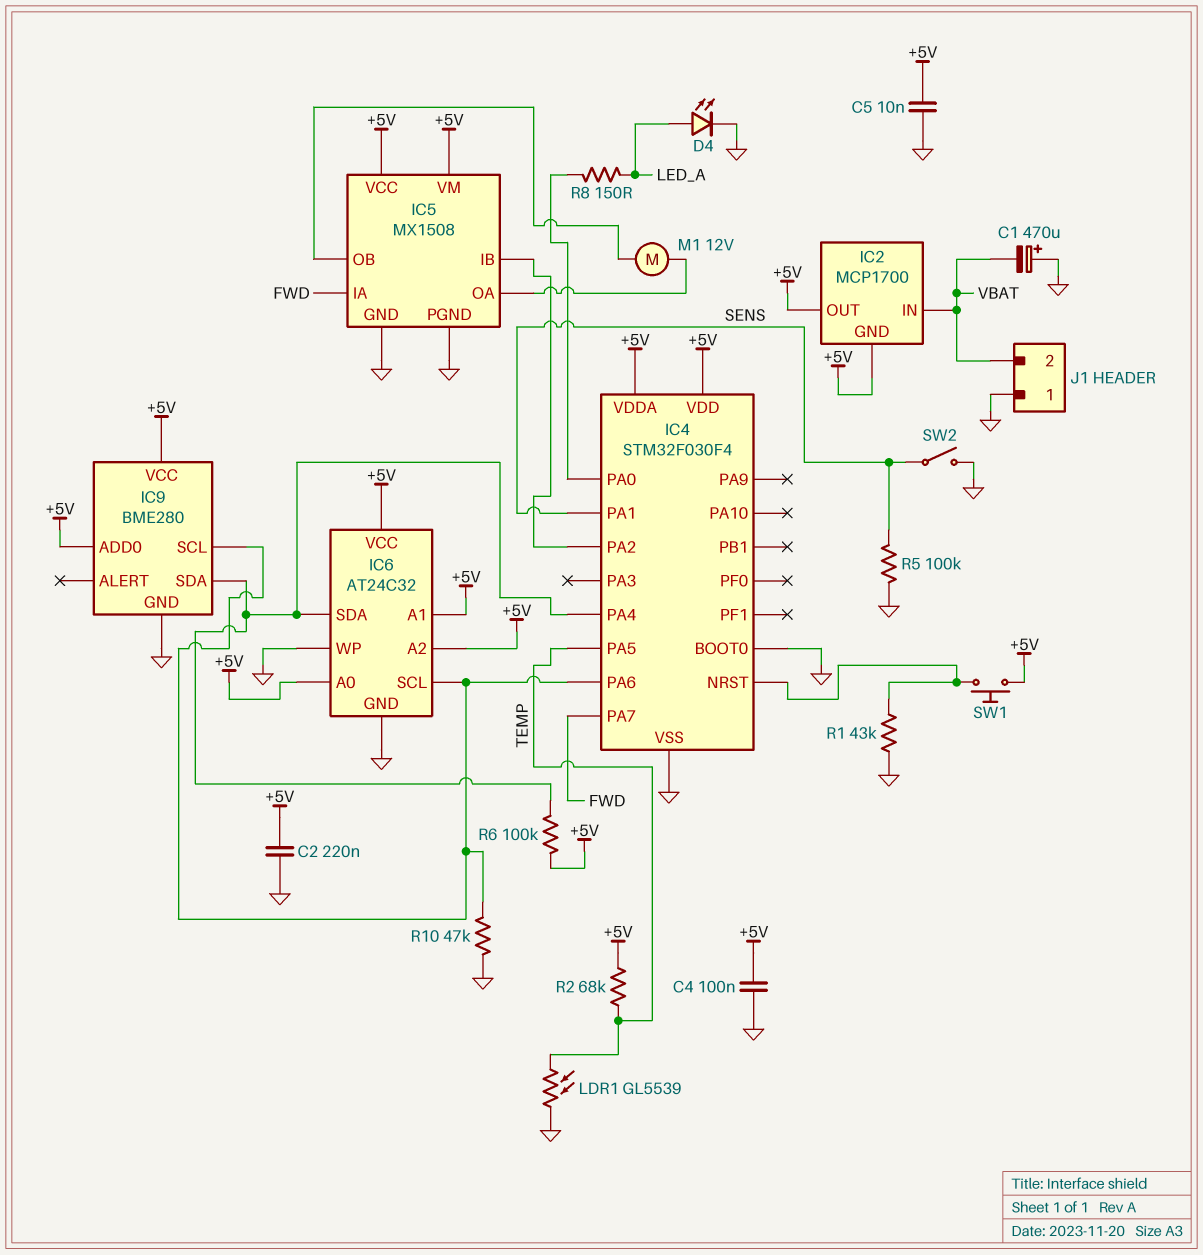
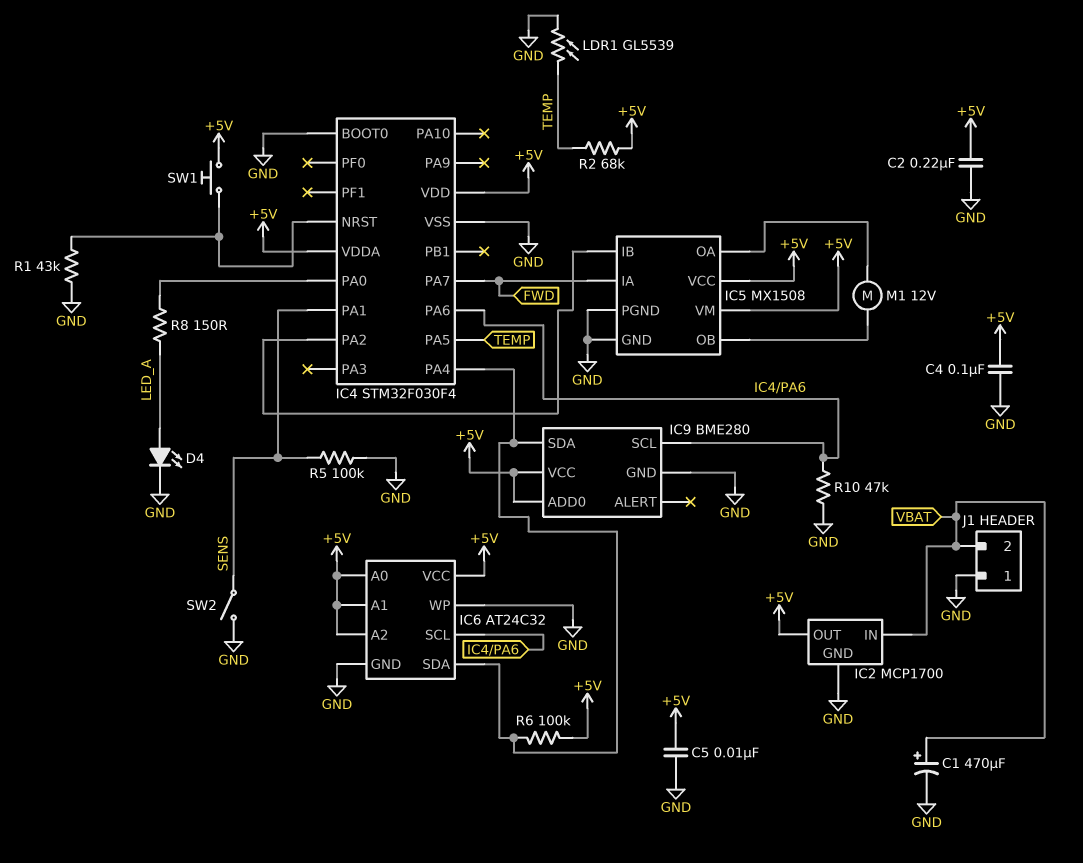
C1: 470uF (plus GND, minus VBAT) -> 470uF (plus VBAT, minus GND)
IC2 pin GND: +5V -> GND

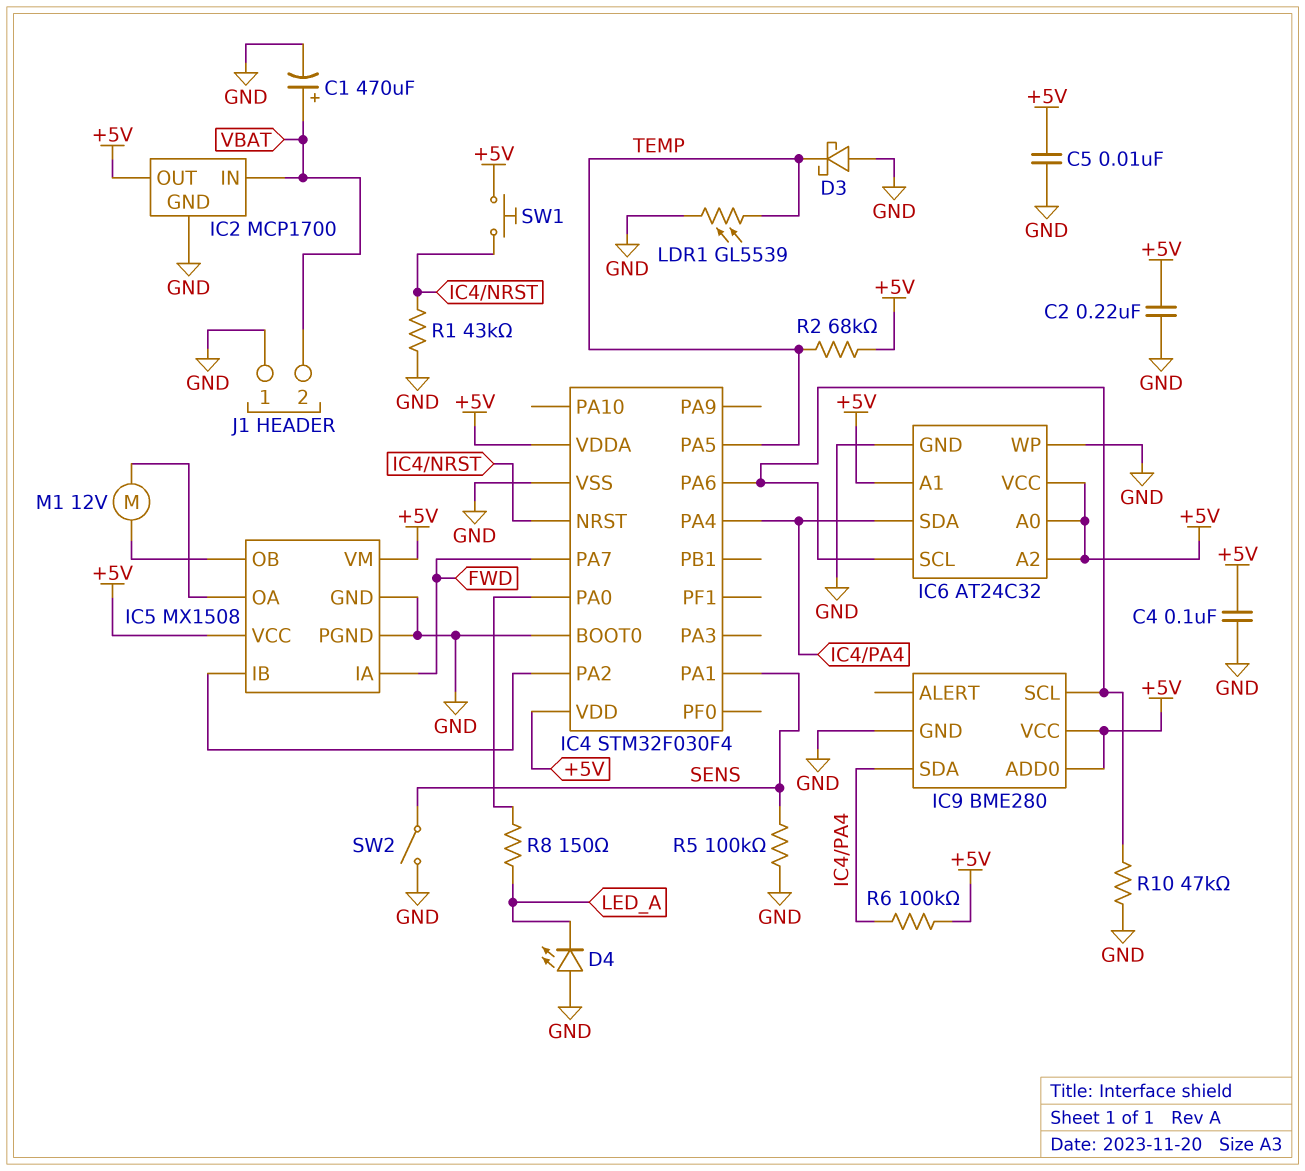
D3: none -> schottky (A GND, K TEMP)
D4: LED (A LED_A, K GND) -> LED (A GND, K LED_A)

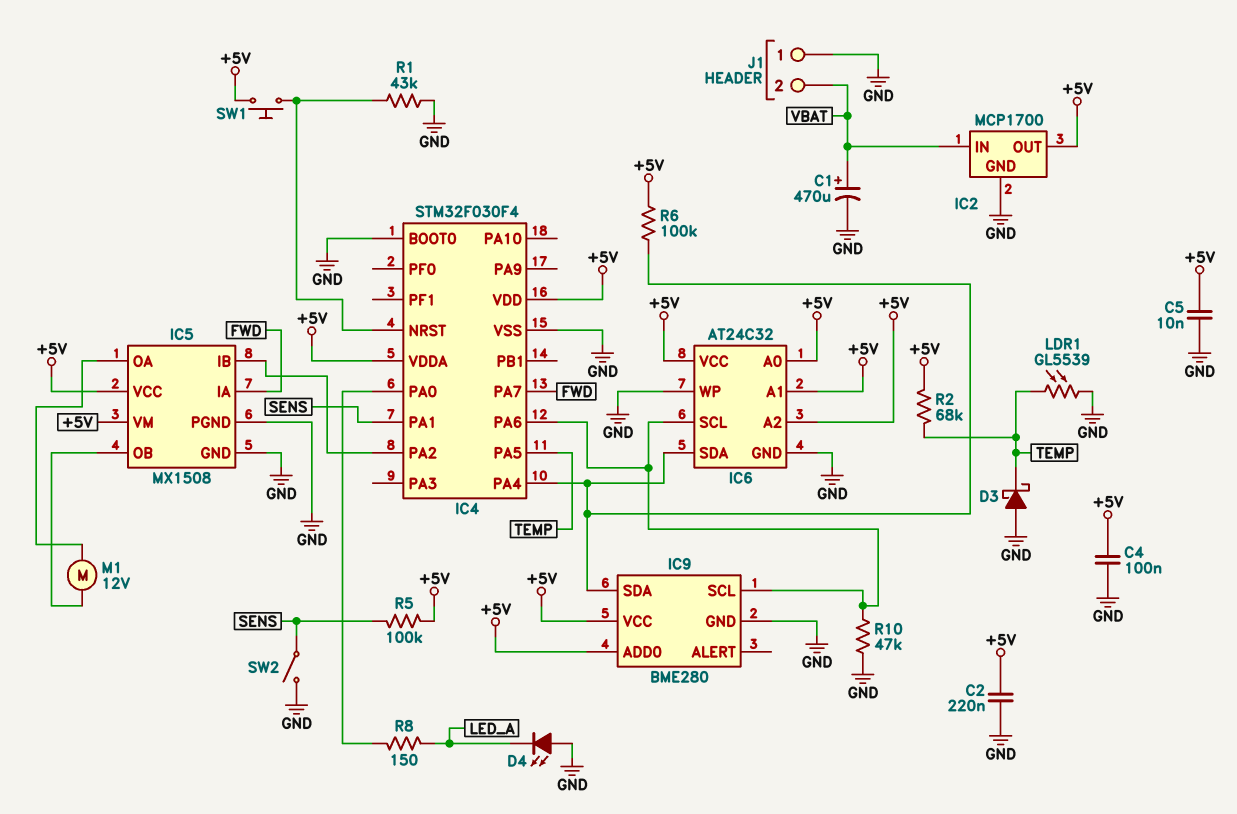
R5: 100k (GND, SENS) -> 100k (+5V, SENS)

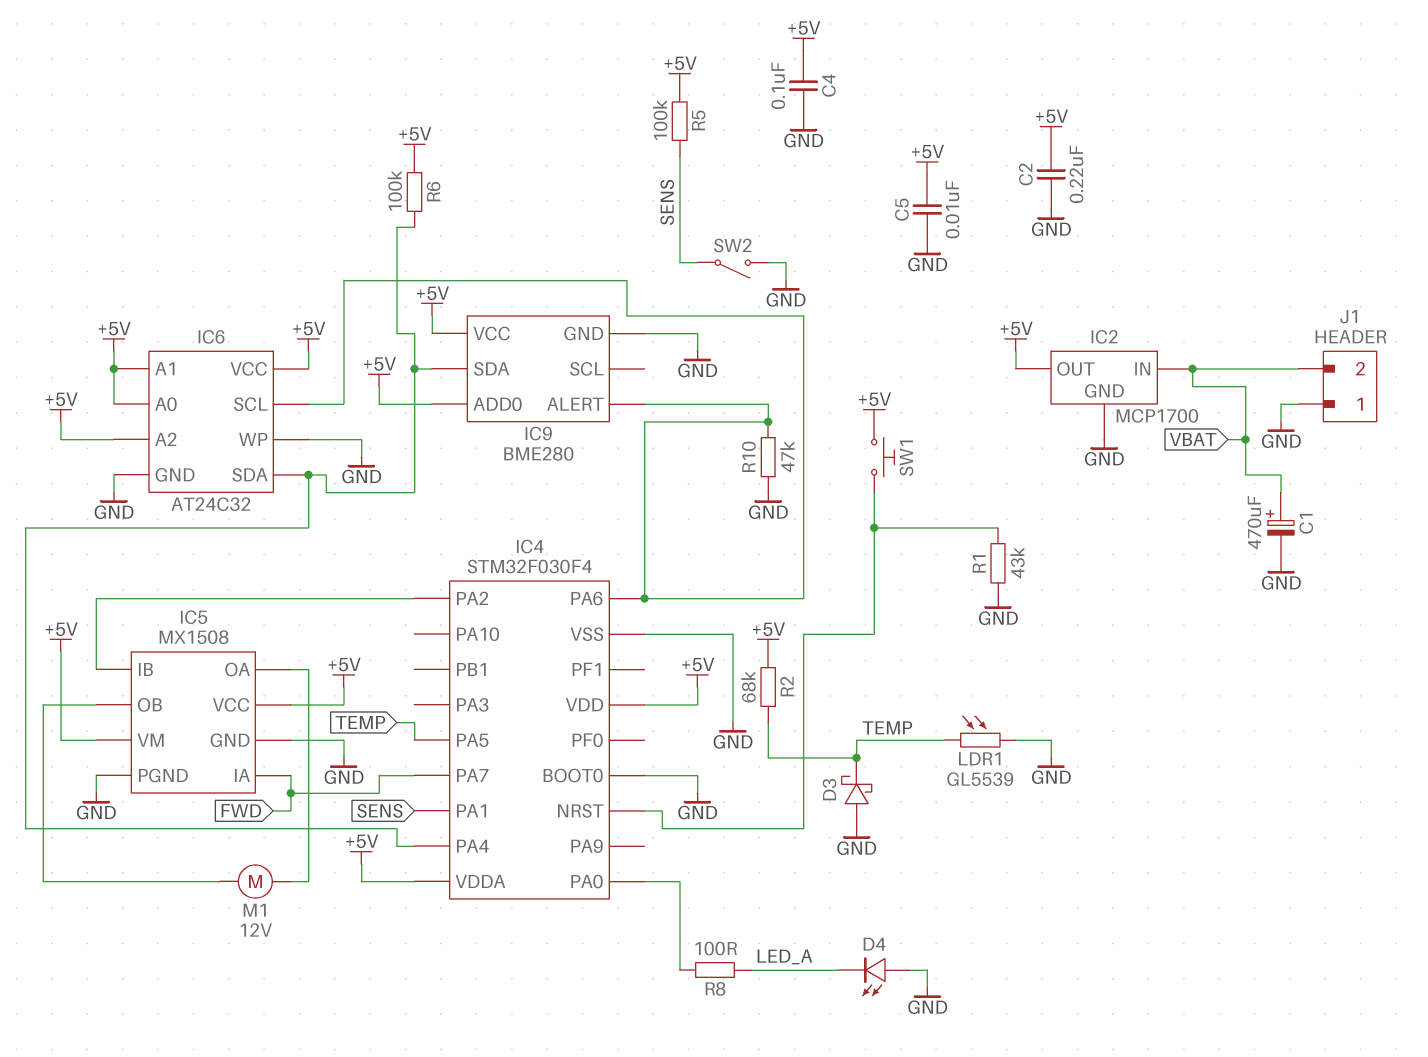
IC9 pin ALERT: none -> IC4/PA6
IC9 pin SCL: IC4/PA6 -> none
R8: 150 (IC4/PA0, LED_A) -> 100 (IC4/PA0, LED_A)

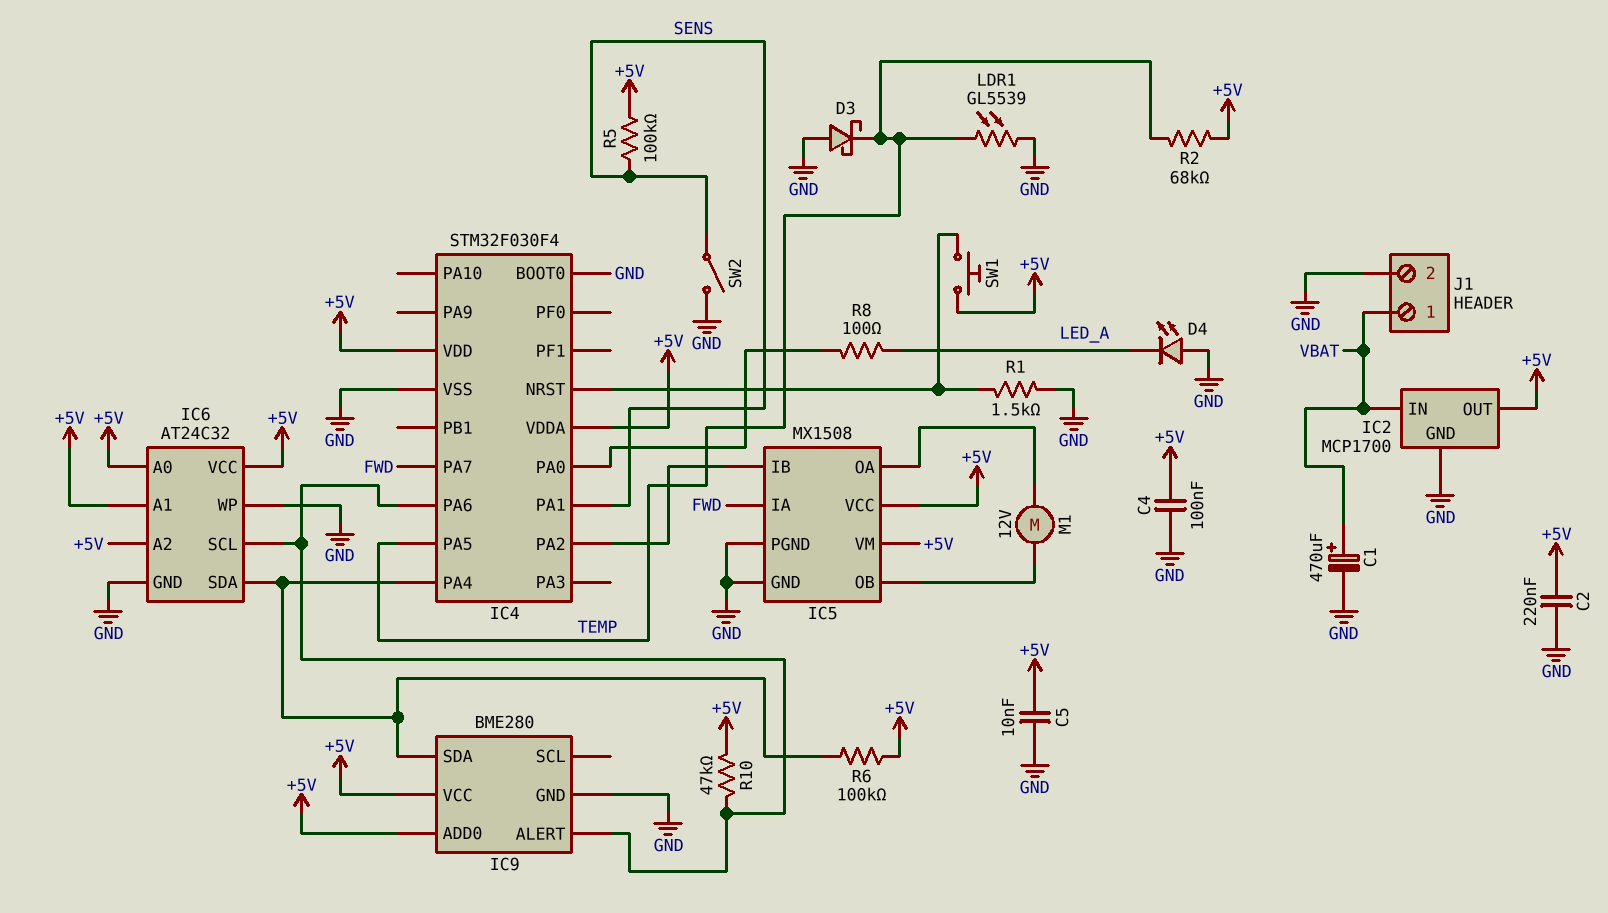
J1 pin 1: GND -> VBAT
J1 pin 2: VBAT -> GND
R1: 43k (GND, IC4/NRST) -> 1.5k (GND, IC4/NRST)
R10: 47k (GND, IC4/PA6) -> 47k (+5V, IC4/PA6)

